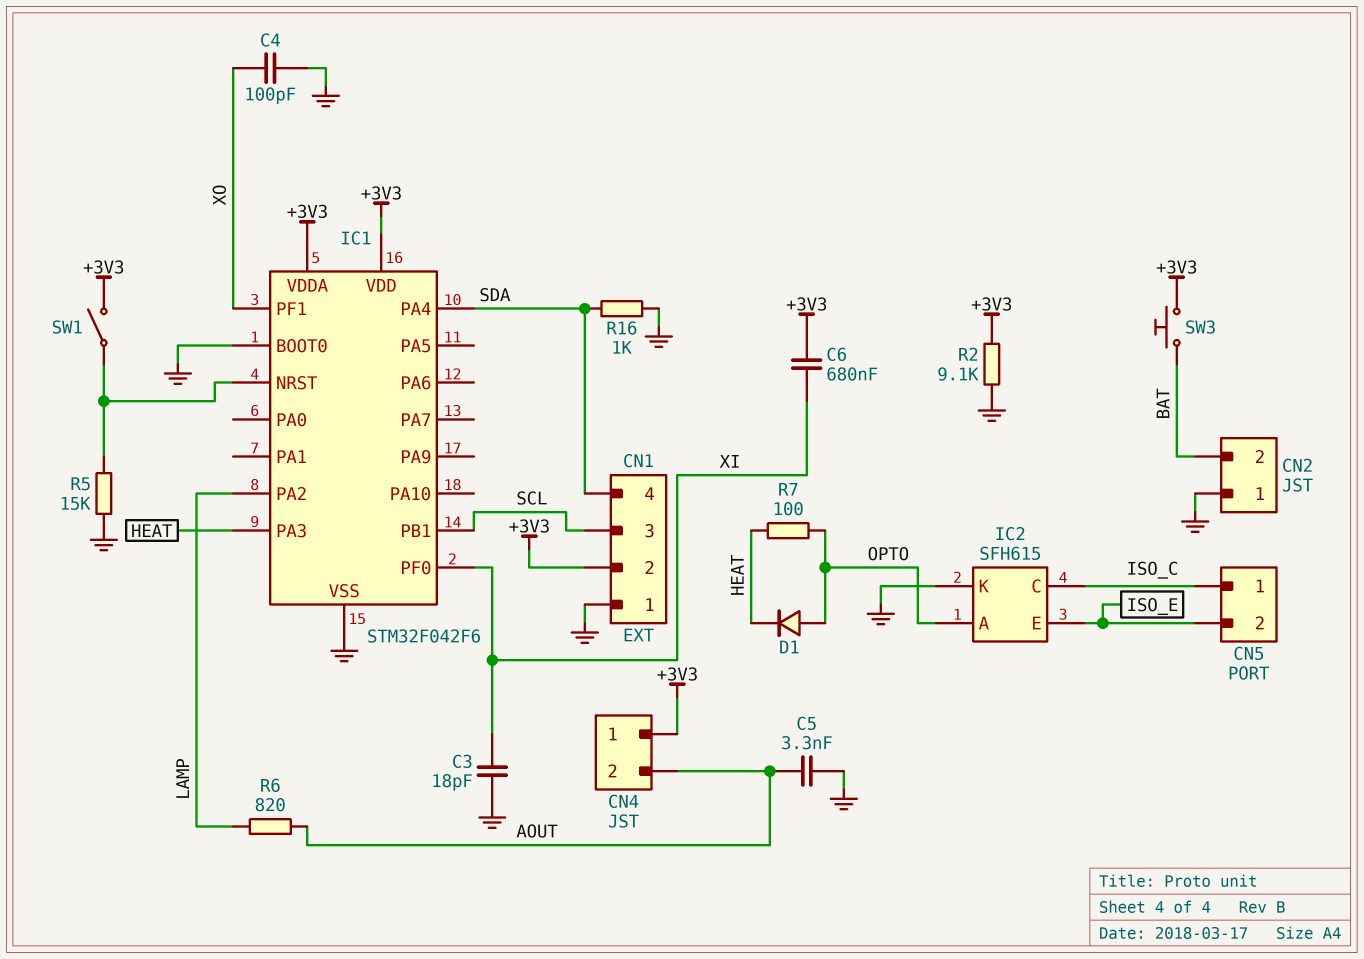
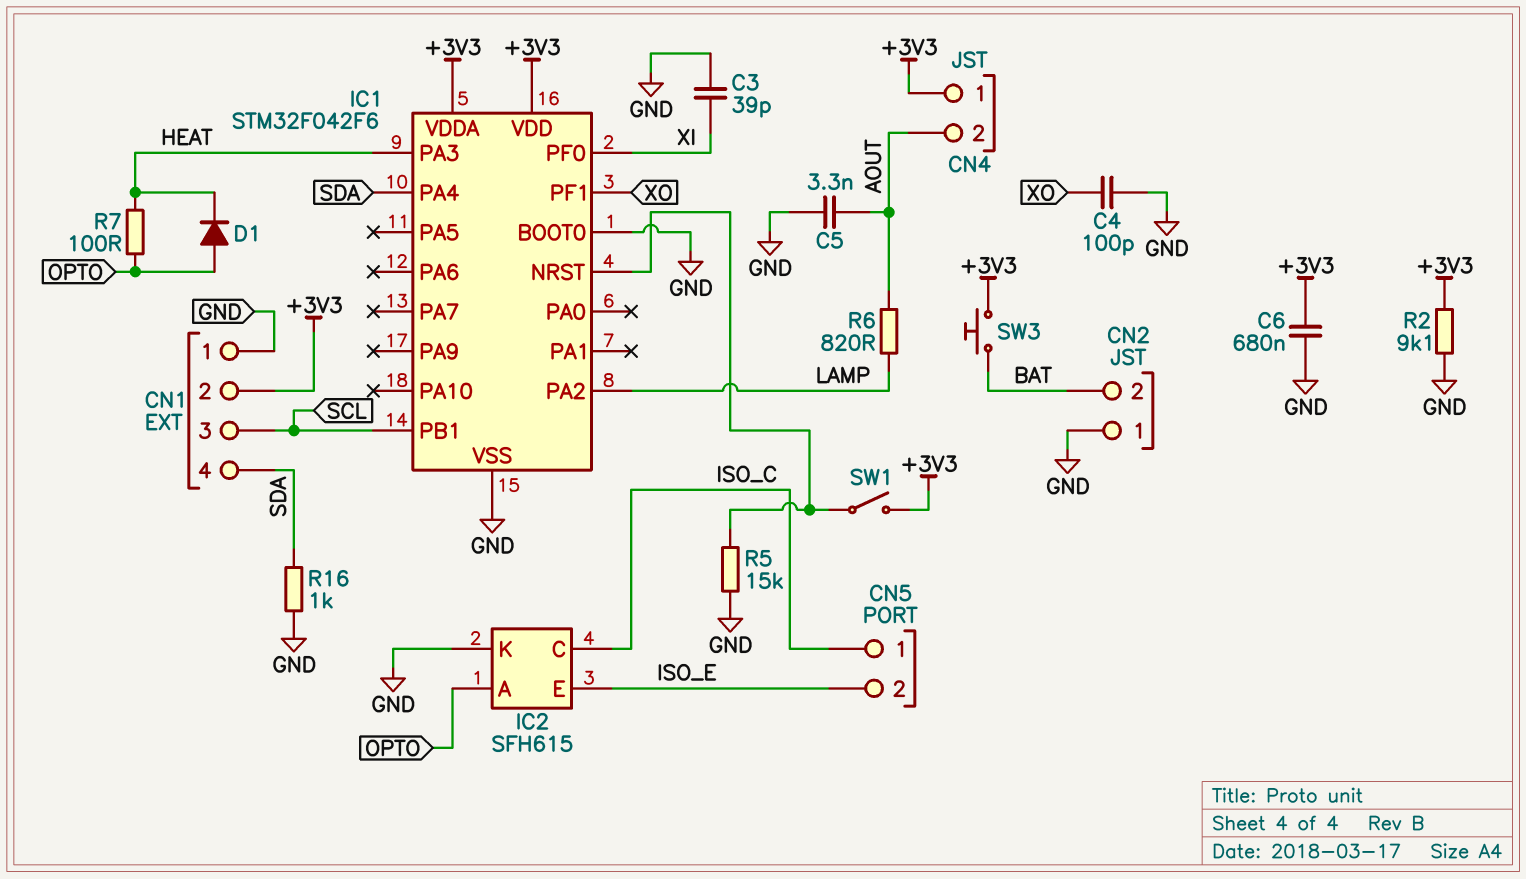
C3: 18pF (GND, XI) -> 39pF (GND, XI)
C6: 680nF (+3V3, XI) -> 680nF (+3V3, GND)

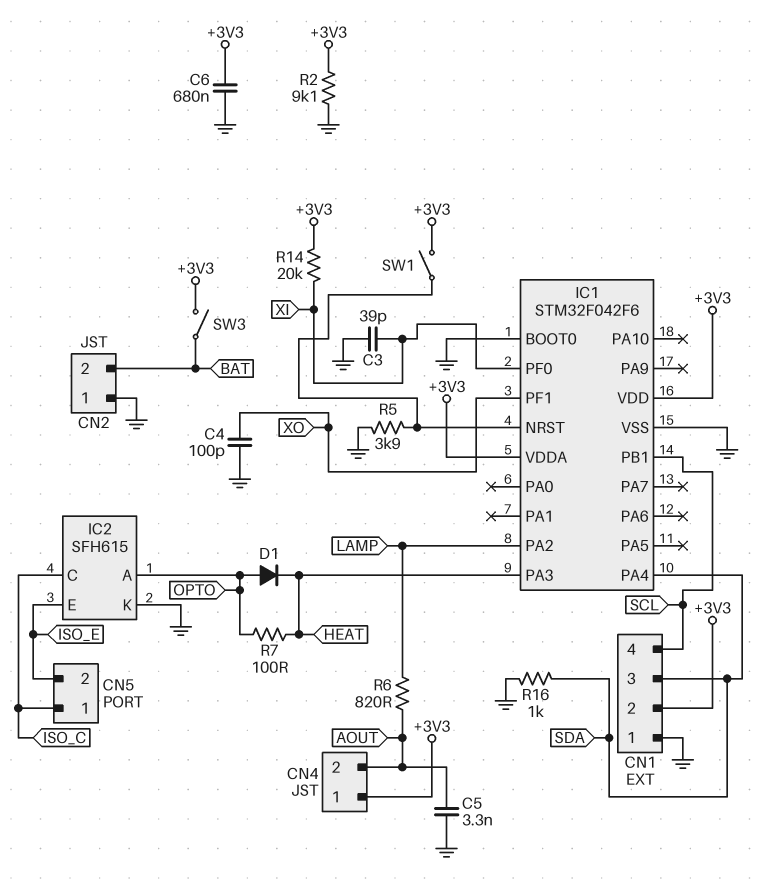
CN1 pin 3: SCL -> SDA
CN1 pin 4: SDA -> SCL
R5: 15k (GND, IC1/NRST) -> 3.9k (GND, IC1/NRST)
R14: none -> 20k (+3V3, XI)
SW3: button (+3V3, BAT) -> switch (+3V3, BAT)

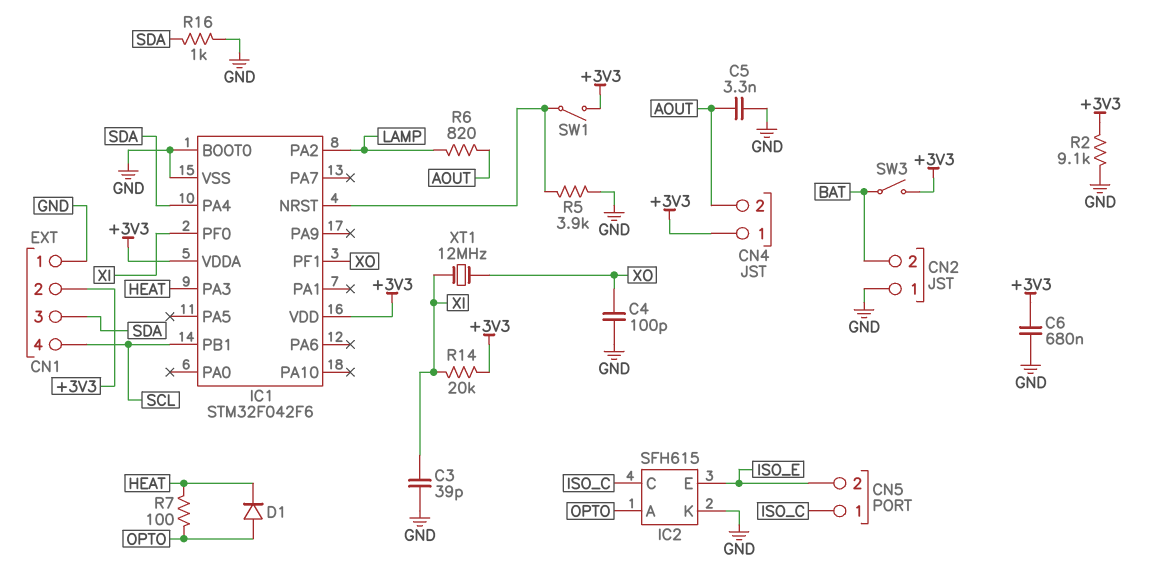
XT1: none -> 12MHz (XI, XO)

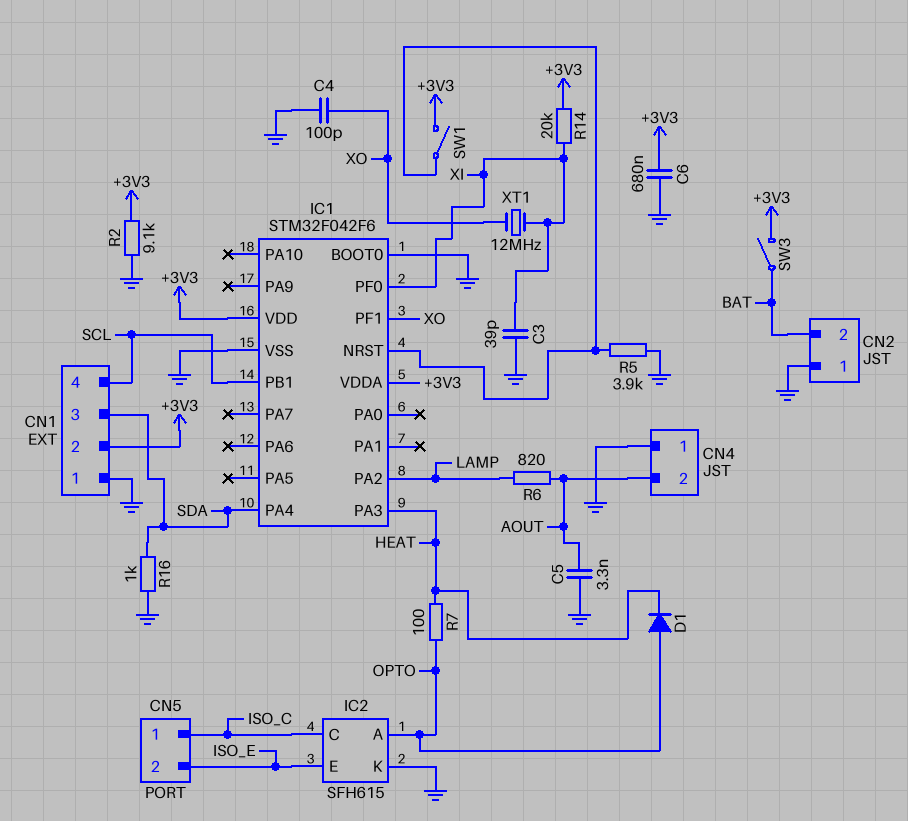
CN4 pin 1: +3V3 -> GND

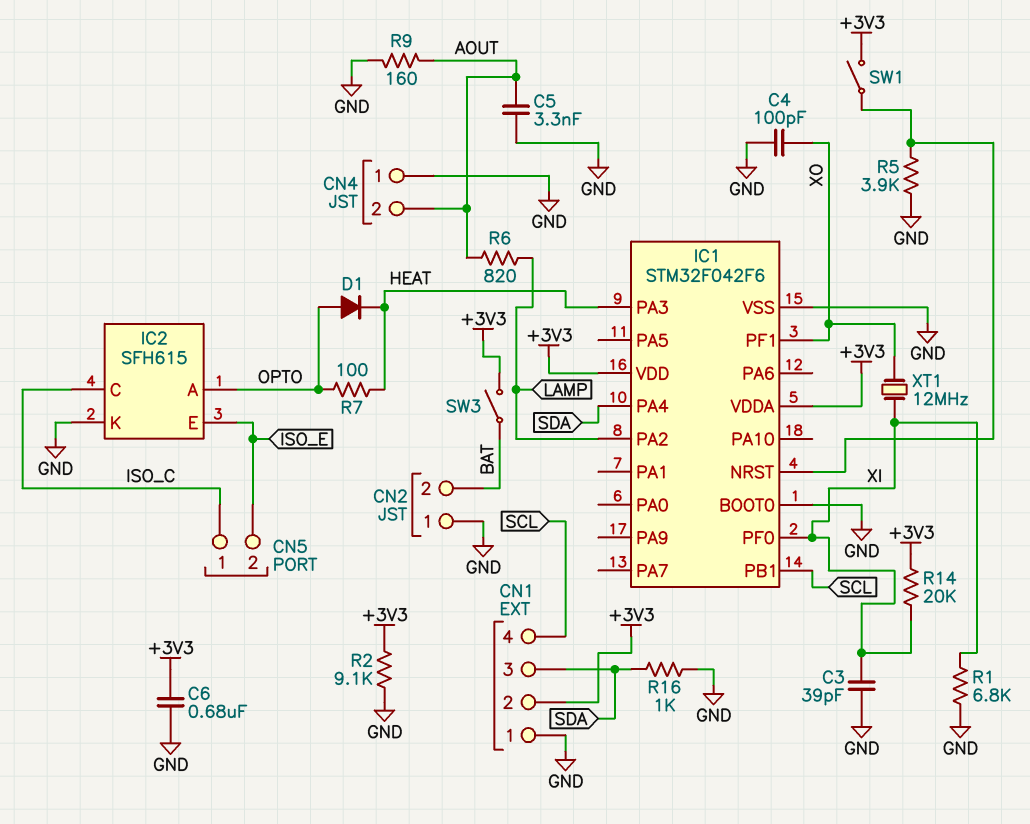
R1: none -> 6.8k (GND, XI)
R9: none -> 160 (AOUT, GND)

